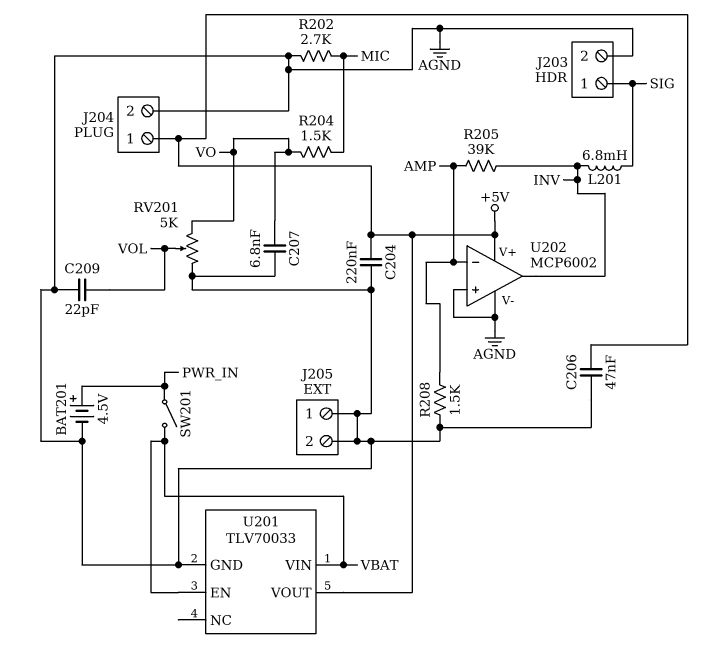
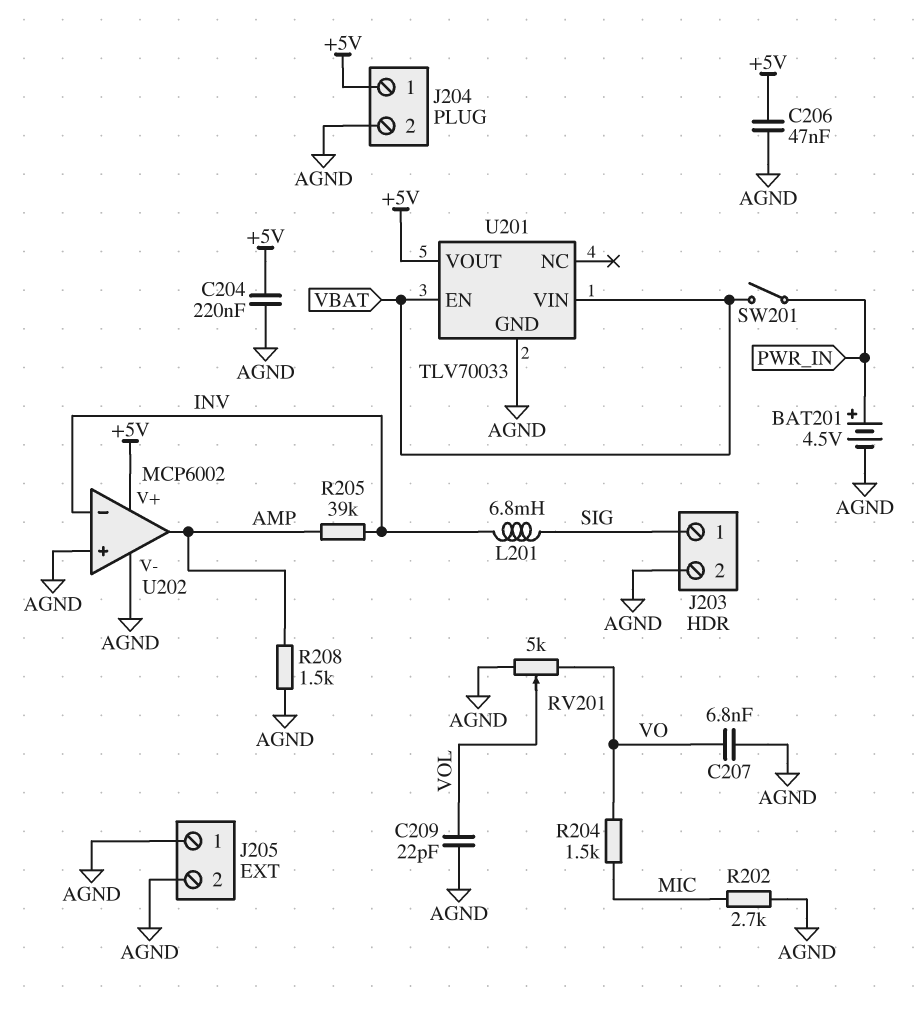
U202 pin in-: AMP -> INV
U202 pin out: INV -> AMP

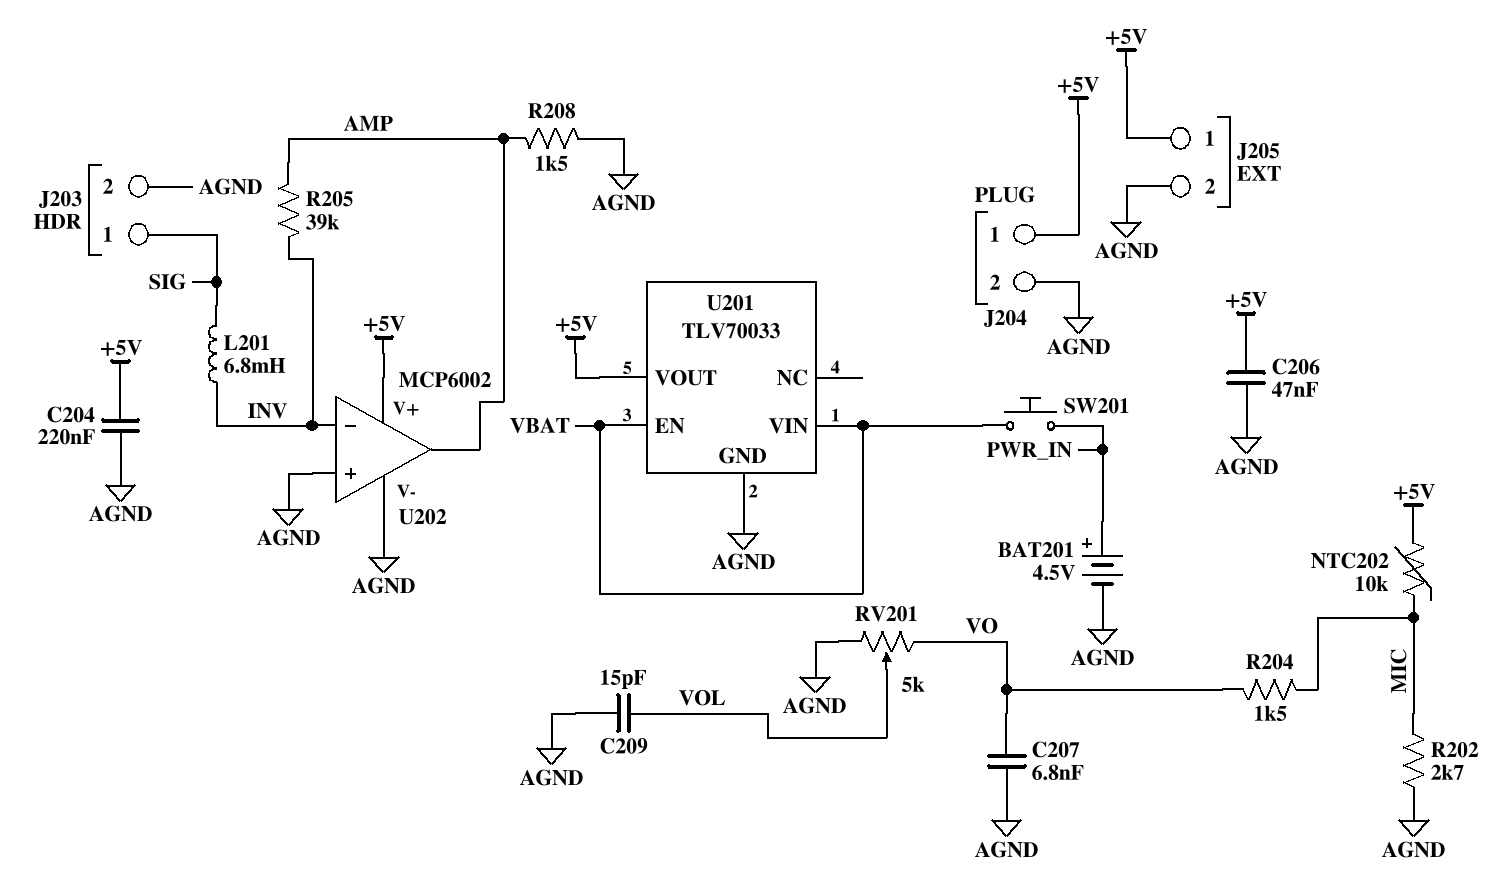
C209: 22pF (AGND, VOL) -> 15pF (AGND, VOL)
J205 pin 1: AGND -> +5V
NTC202: none -> 10k (+5V, MIC)
SW201: switch (PWR_IN, VBAT) -> button (PWR_IN, VBAT)

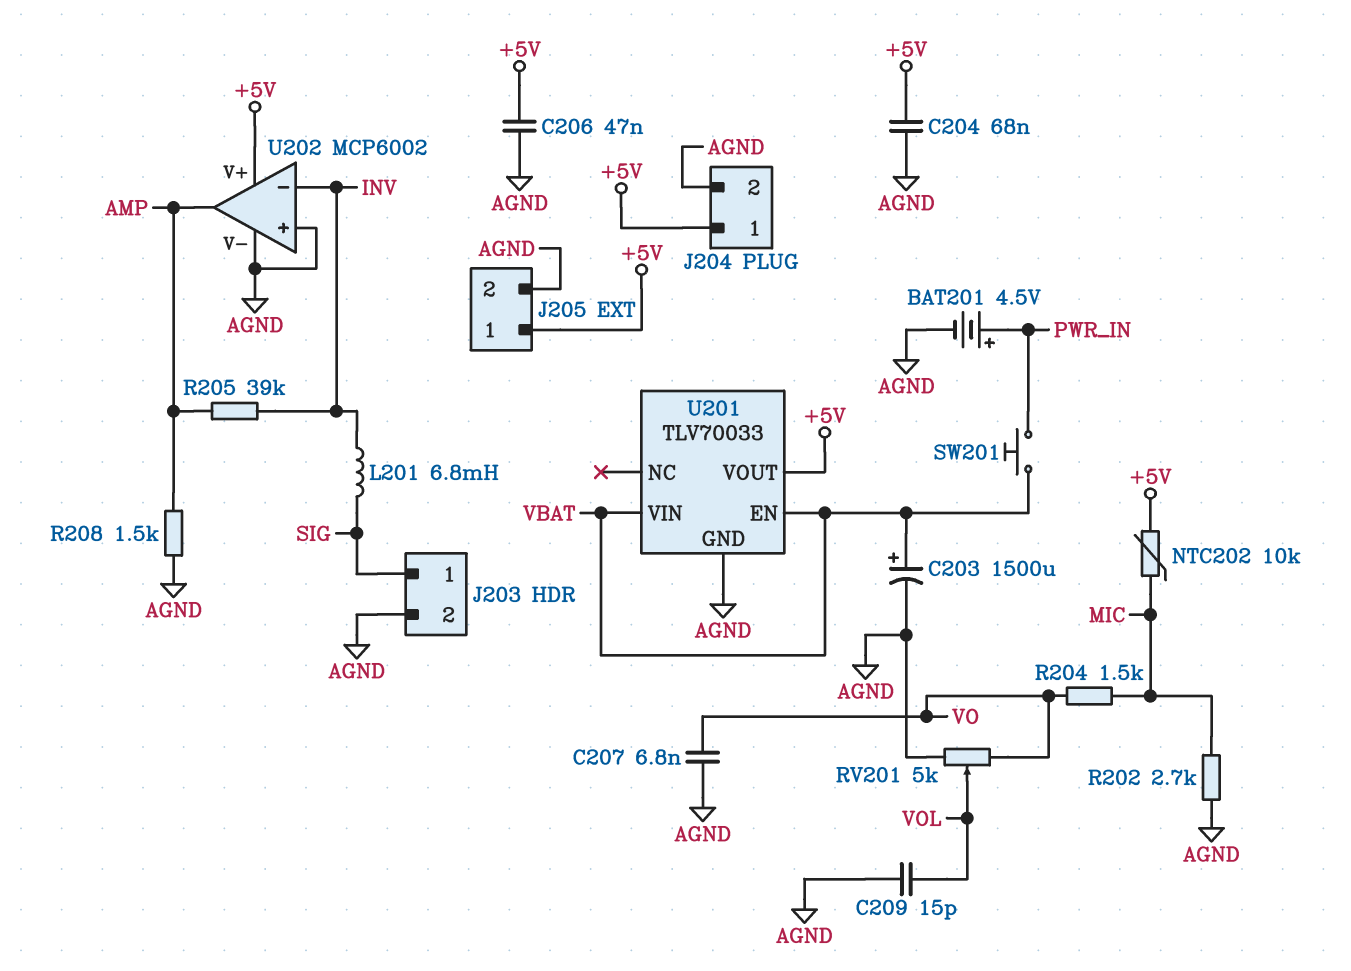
C203: none -> 1500uF (plus VBAT, minus AGND)
C204: 220nF (+5V, AGND) -> 68nF (+5V, AGND)

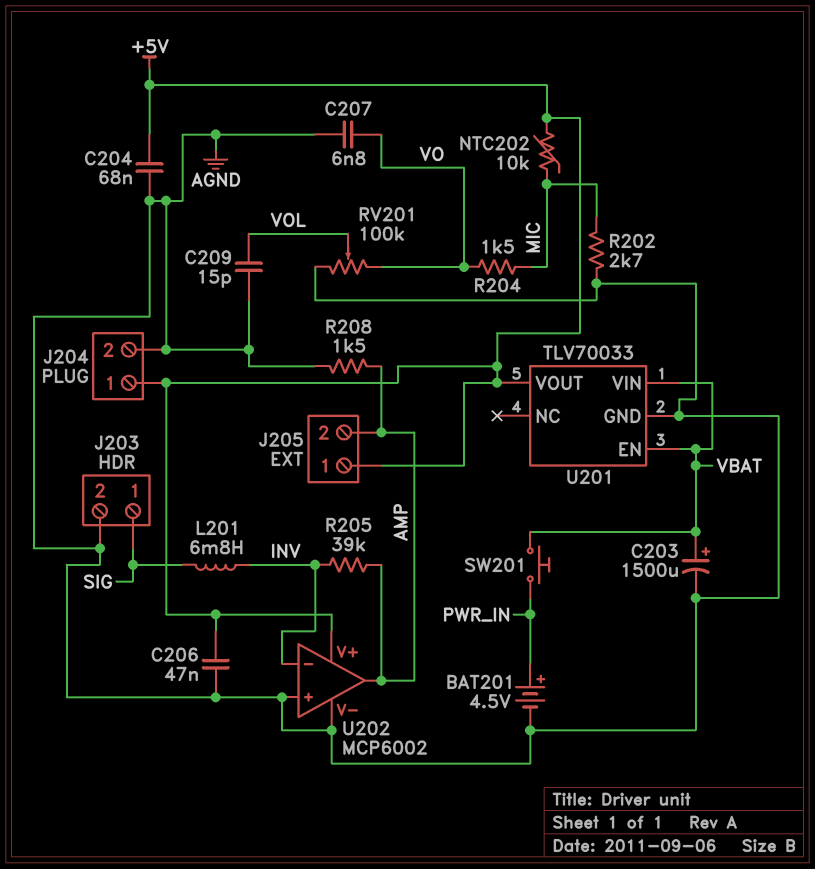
J205 pin 2: AGND -> AMP
RV201: 5k (AGND, VO, wiper VOL) -> 100k (AGND, VO, wiper VOL)

